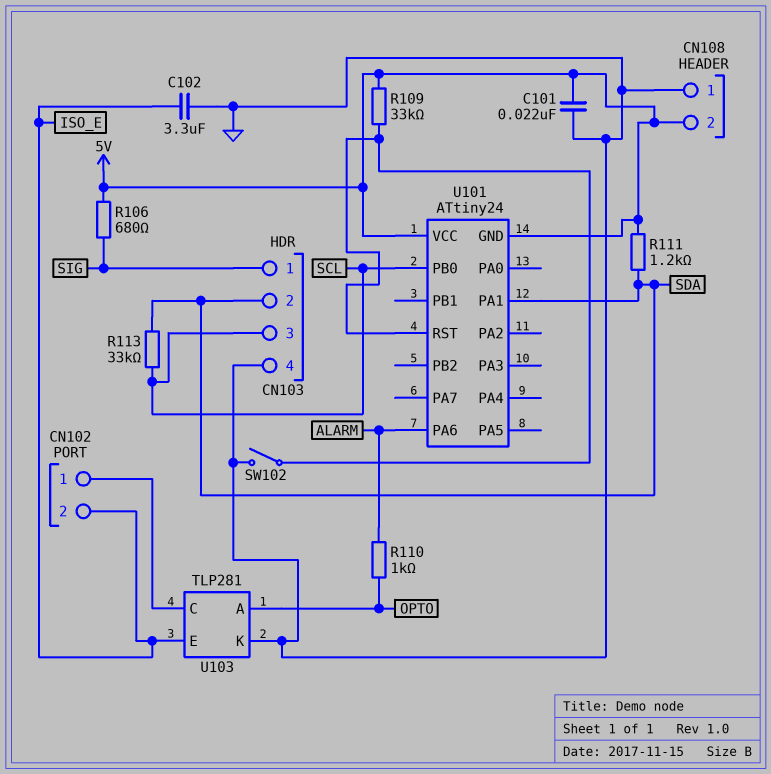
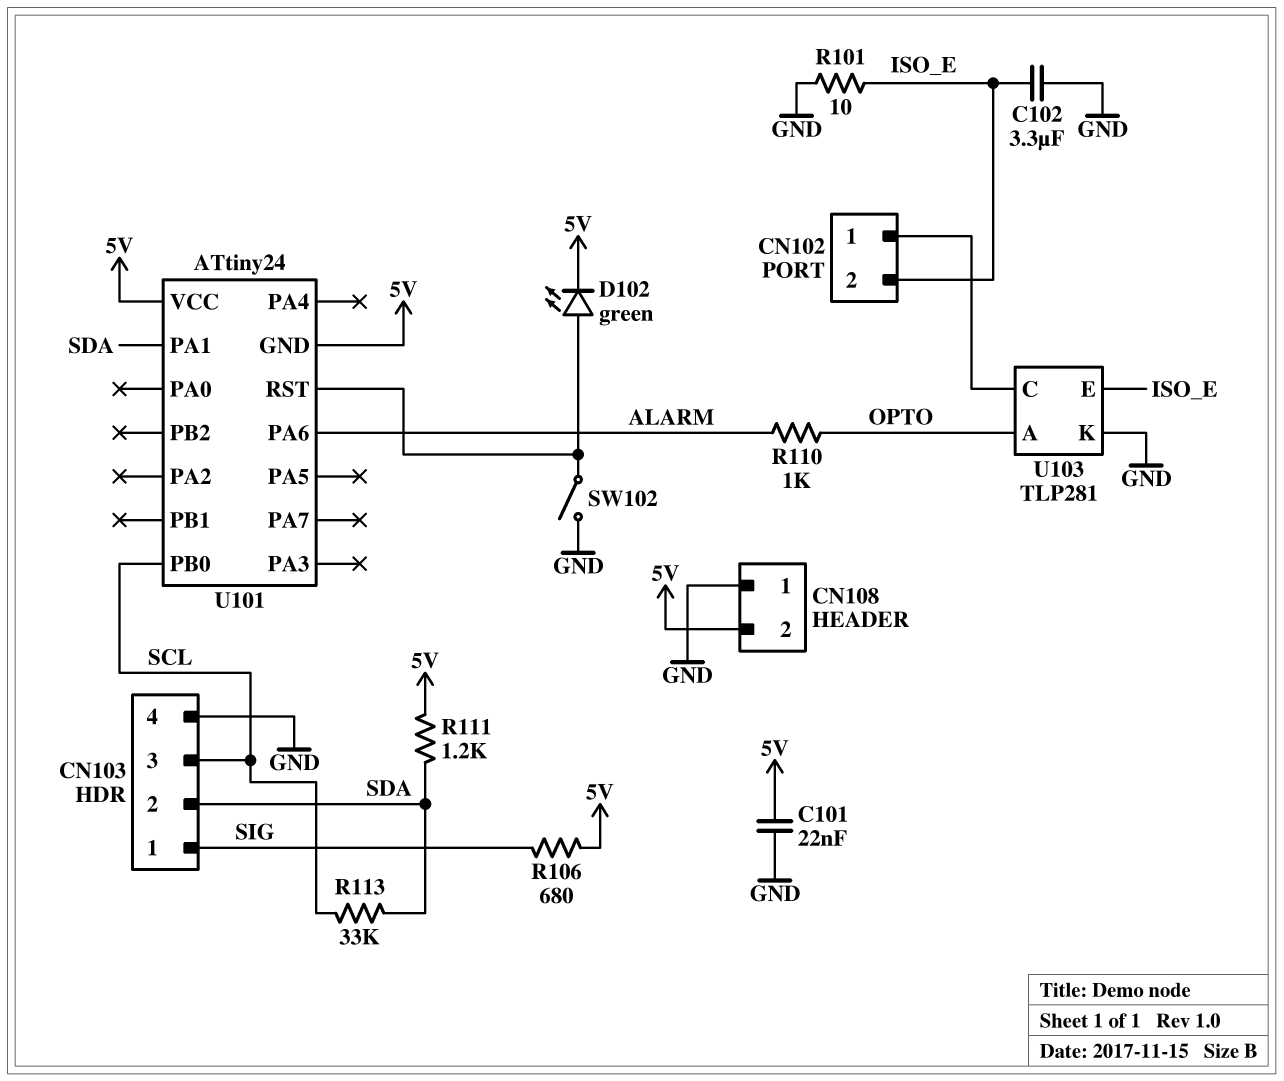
D102: none -> LED green (A U101/RST, K 5V)
R101: none -> 10 (GND, ISO_E)
R109: 33k (5V, U101/RST) -> none

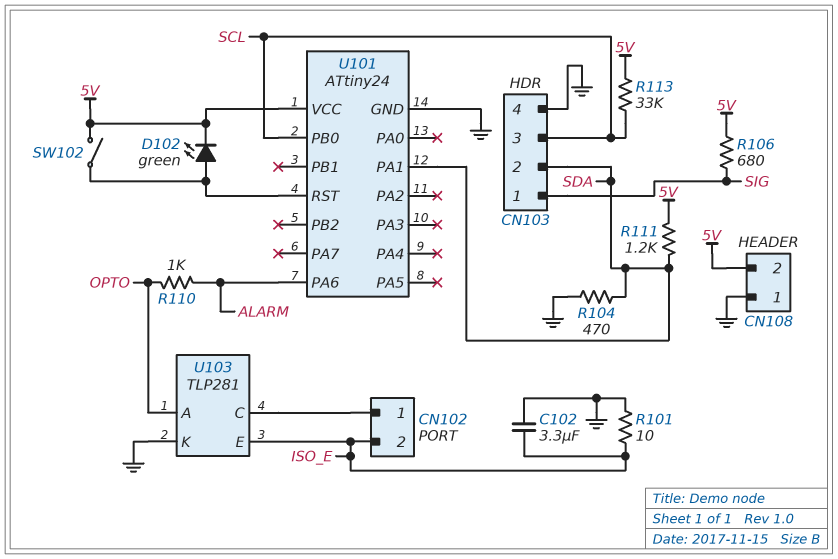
C101: 22nF (5V, GND) -> none
R104: none -> 470 (GND, SDA)
R113: 33k (SCL, SDA) -> 33k (5V, SCL)
SW102: switch (GND, U101/RST) -> switch (5V, U101/RST)
U101 pin GND: 5V -> GND

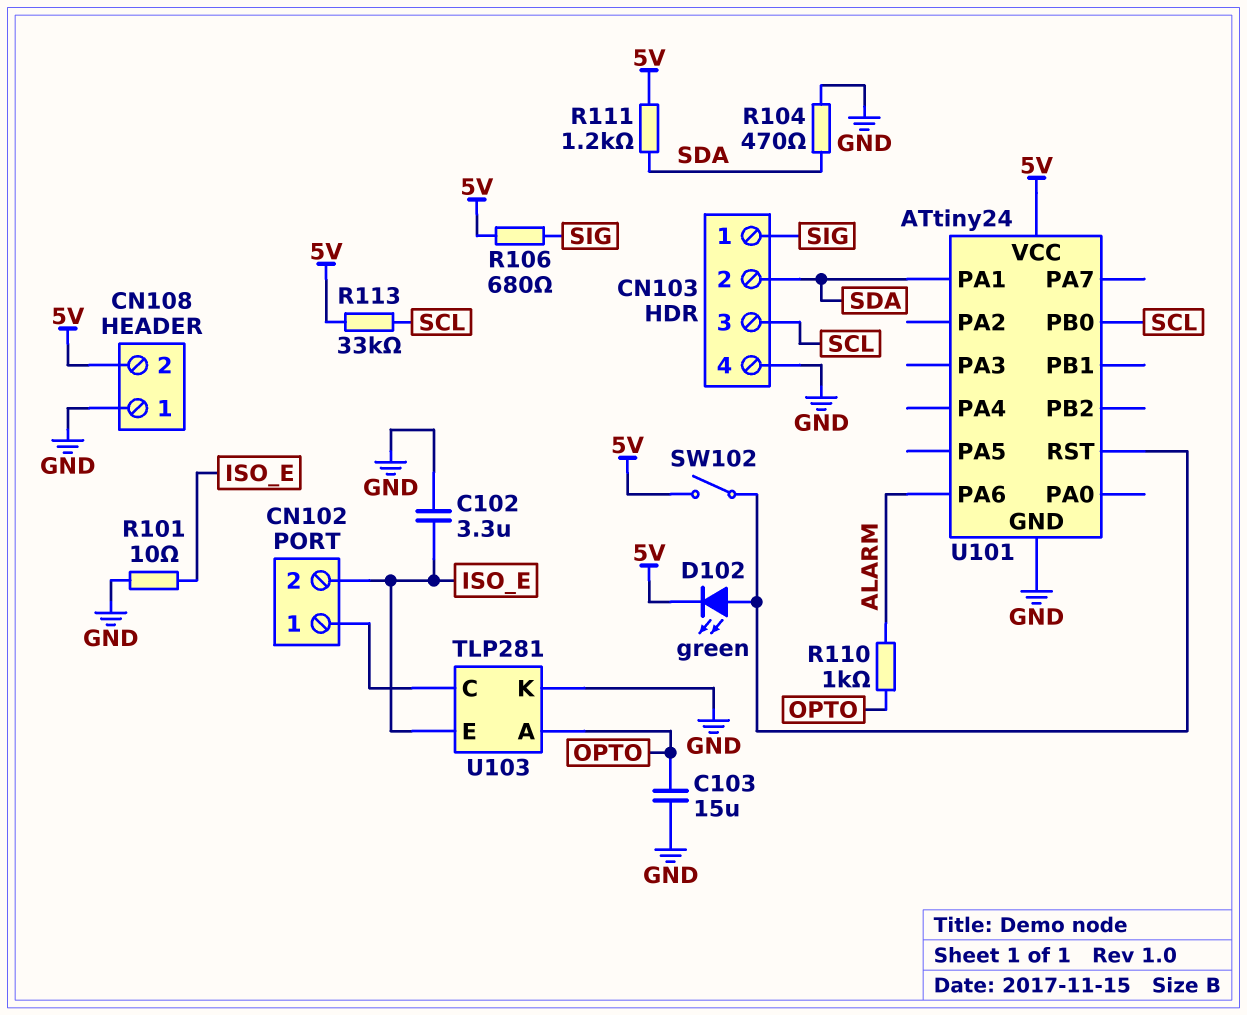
C103: none -> 15uF (GND, OPTO)

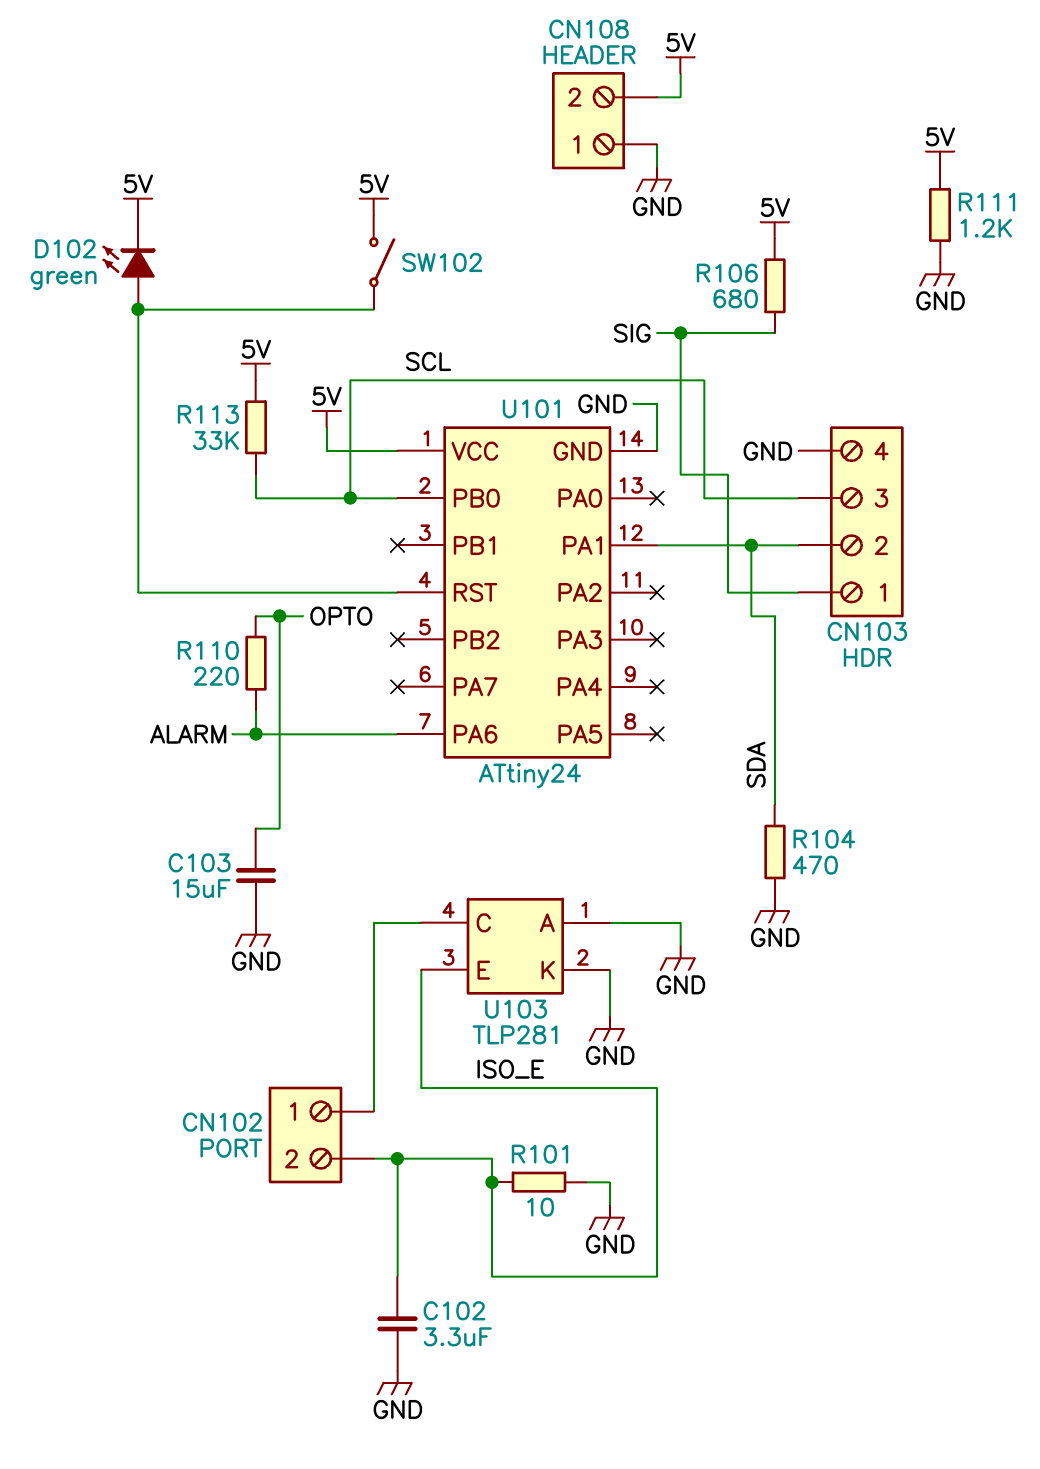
R110: 1k (ALARM, OPTO) -> 220 (ALARM, OPTO)
R111: 1.2k (5V, SDA) -> 1.2k (5V, GND)
U103 pin A: OPTO -> GND

